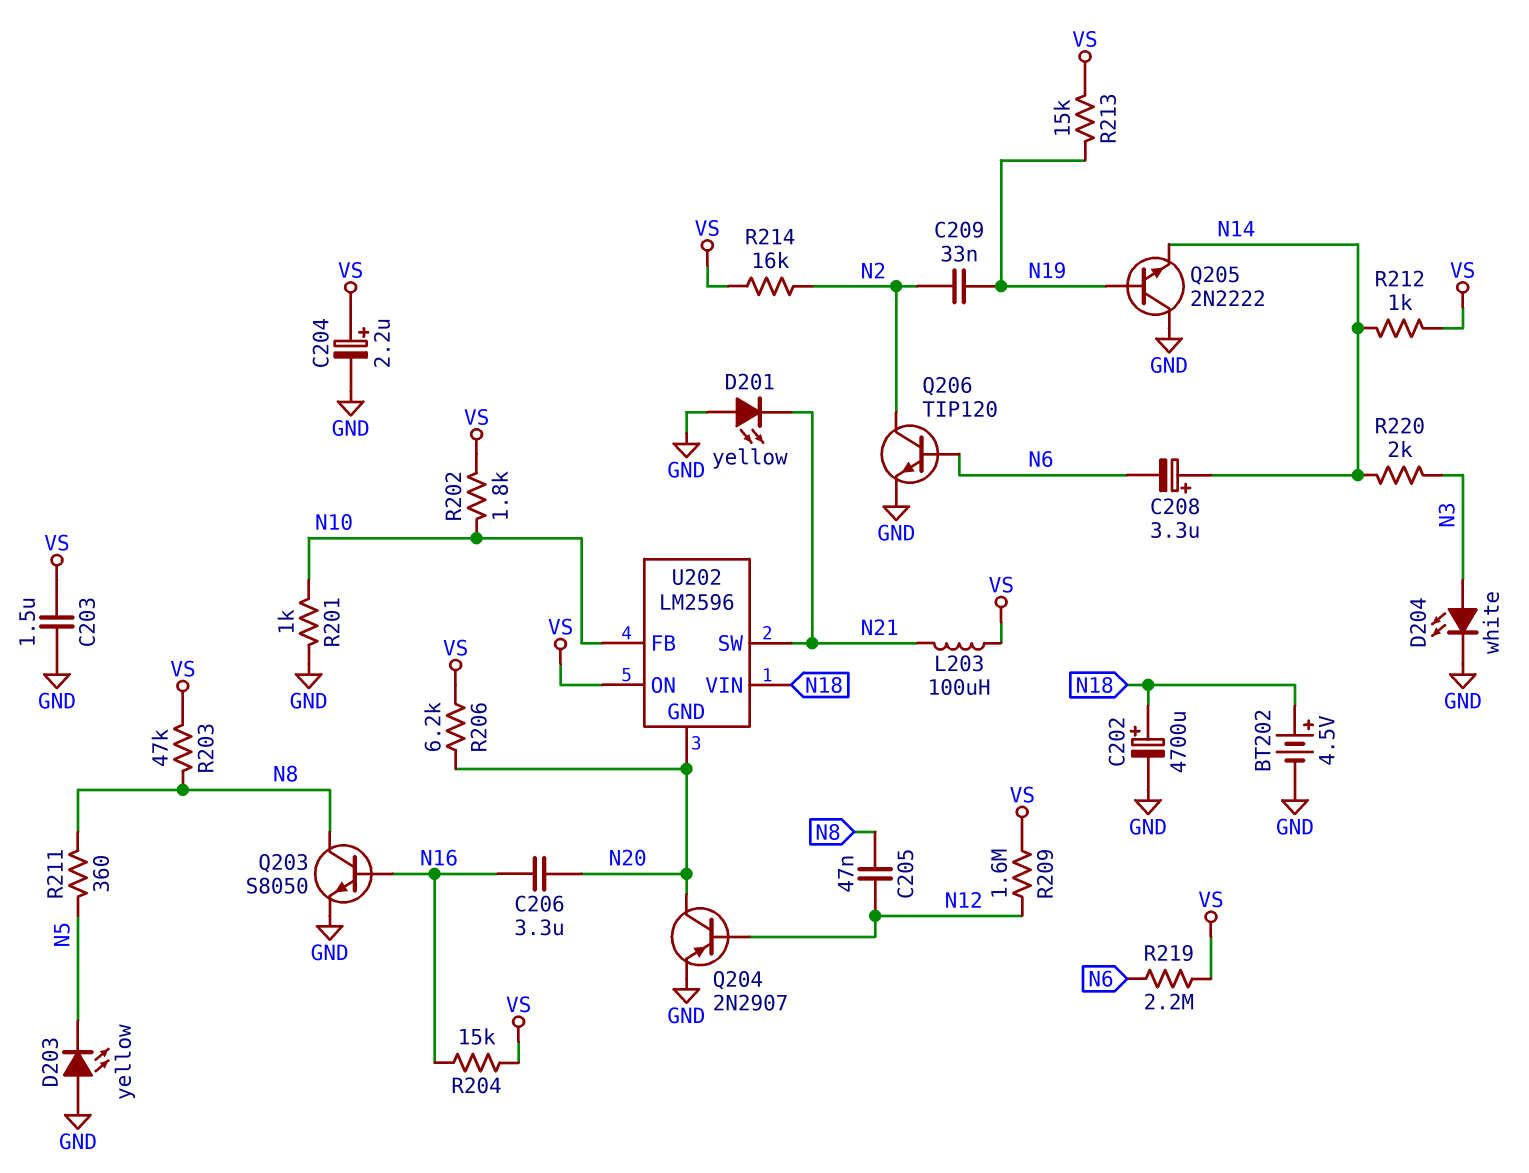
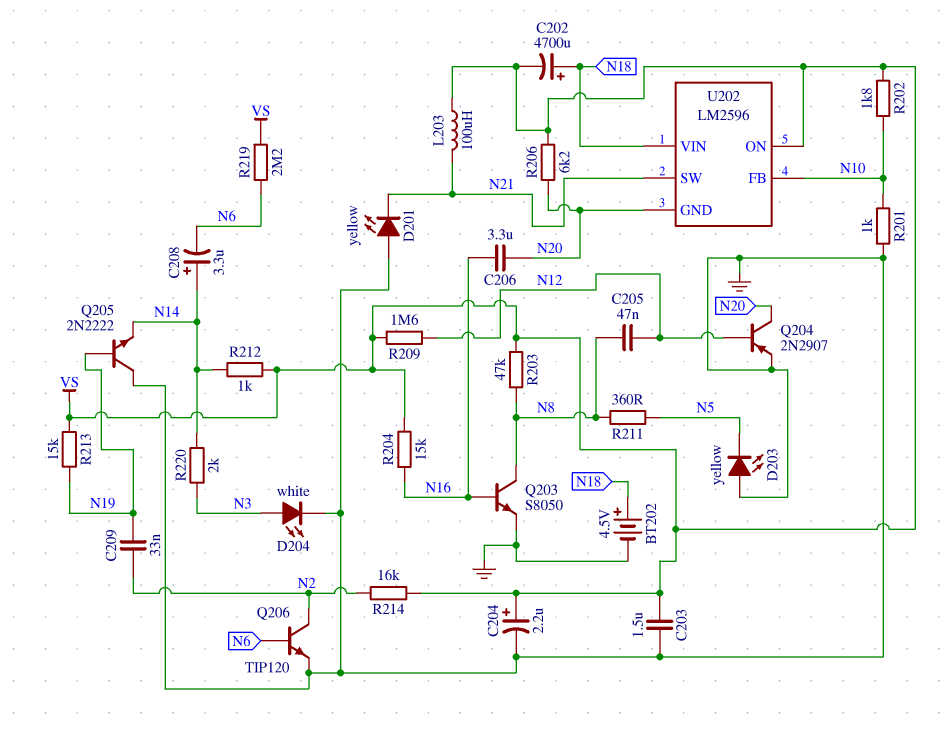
C202: 4700uF (plus N18, minus GND) -> 4700uF (plus N18, minus VS)

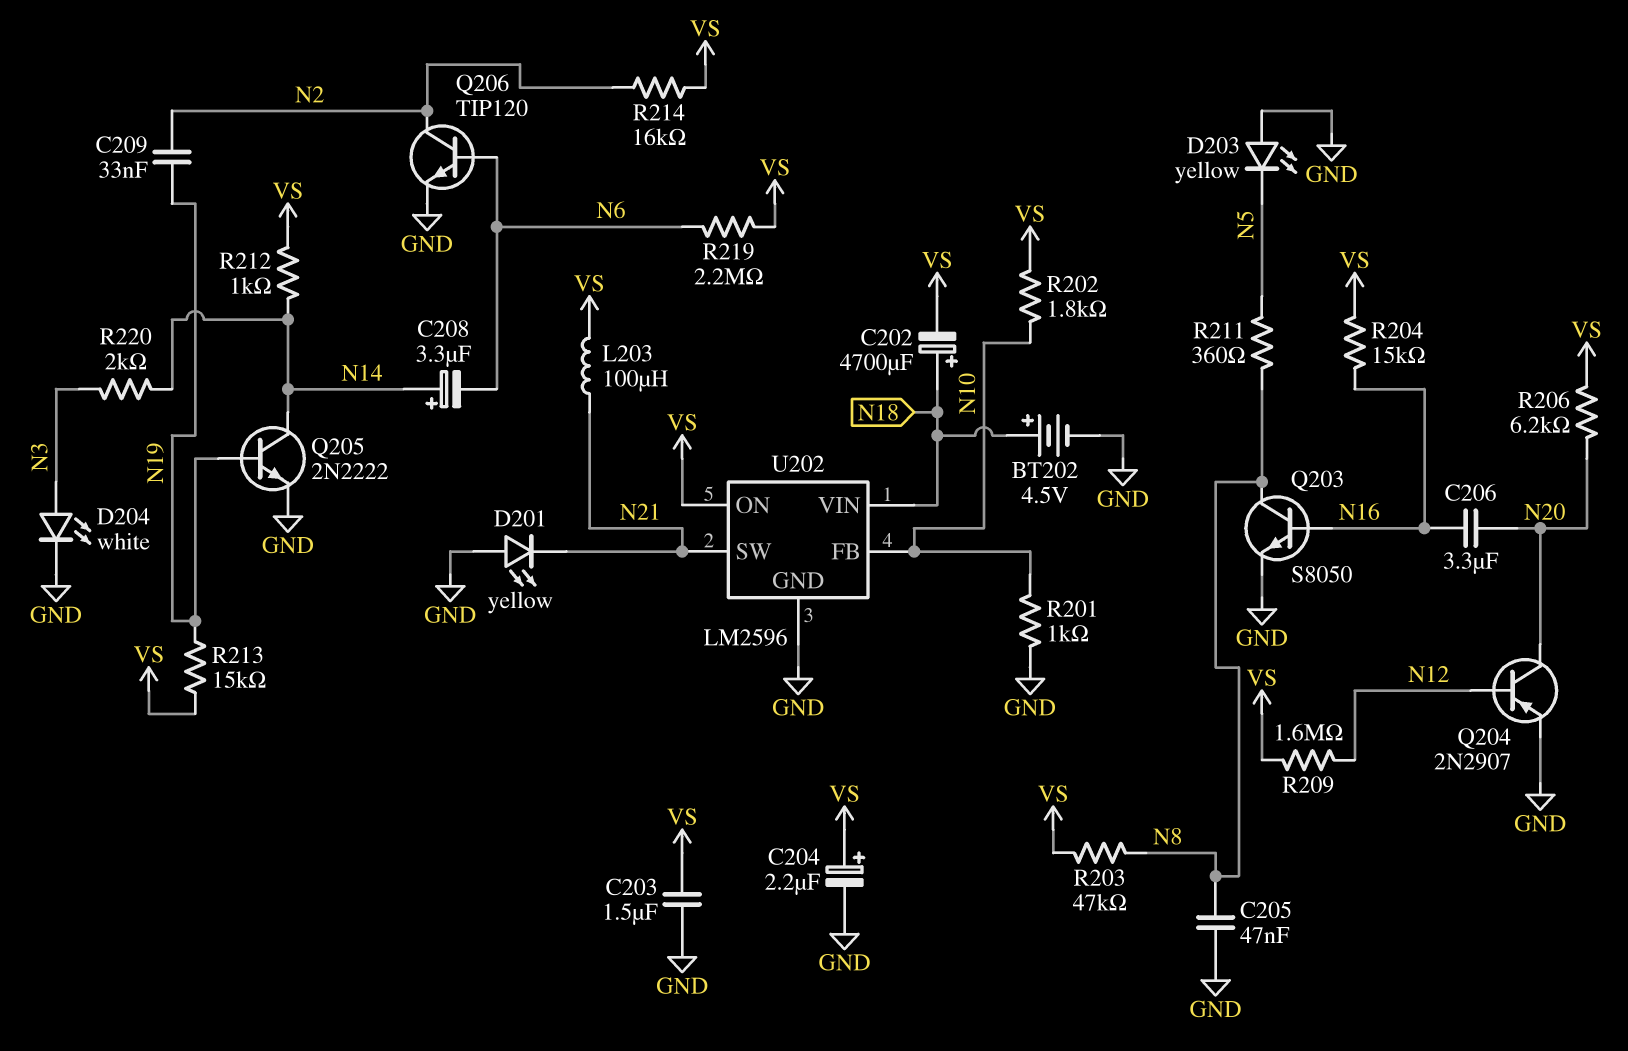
C205: 47nF (N8, N12) -> 47nF (GND, N8)
Q205: NPN 2N2222 (B N19, C GND, E N14) -> NPN 2N2222 (B N19, C N14, E GND)
U202 pin GND: N20 -> GND

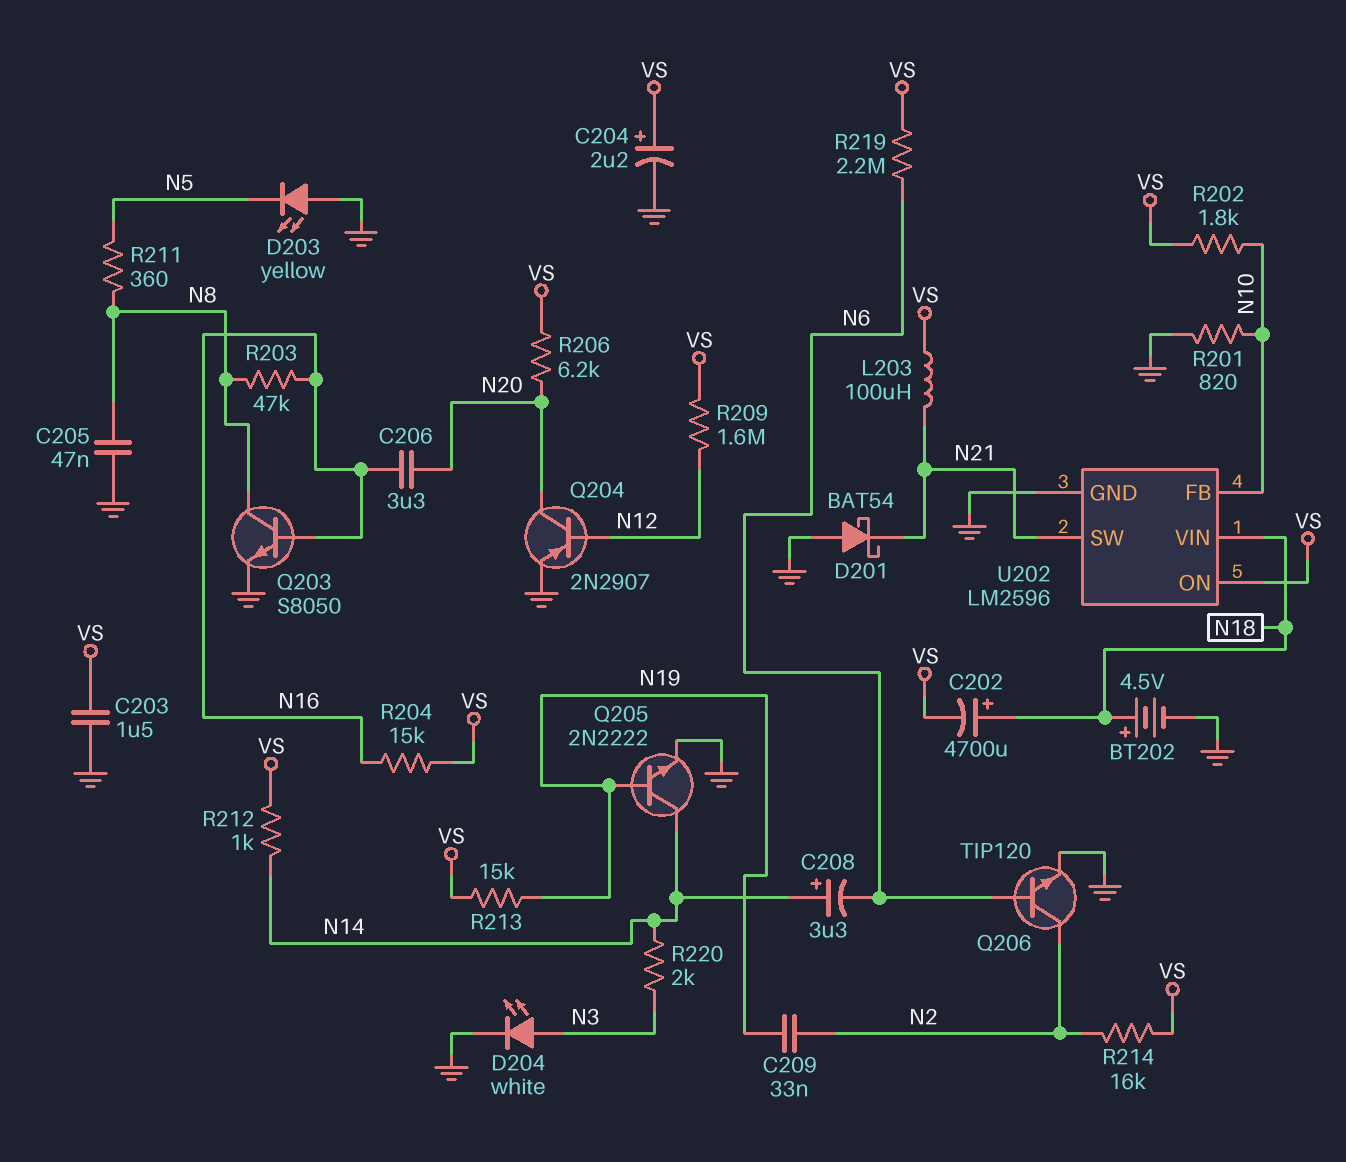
D201: LED yellow (A GND, K N21) -> schottky BAT54 (A GND, K N21)
R201: 1k (GND, N10) -> 820 (GND, N10)
R203: 47k (N8, VS) -> 47k (N8, N16)

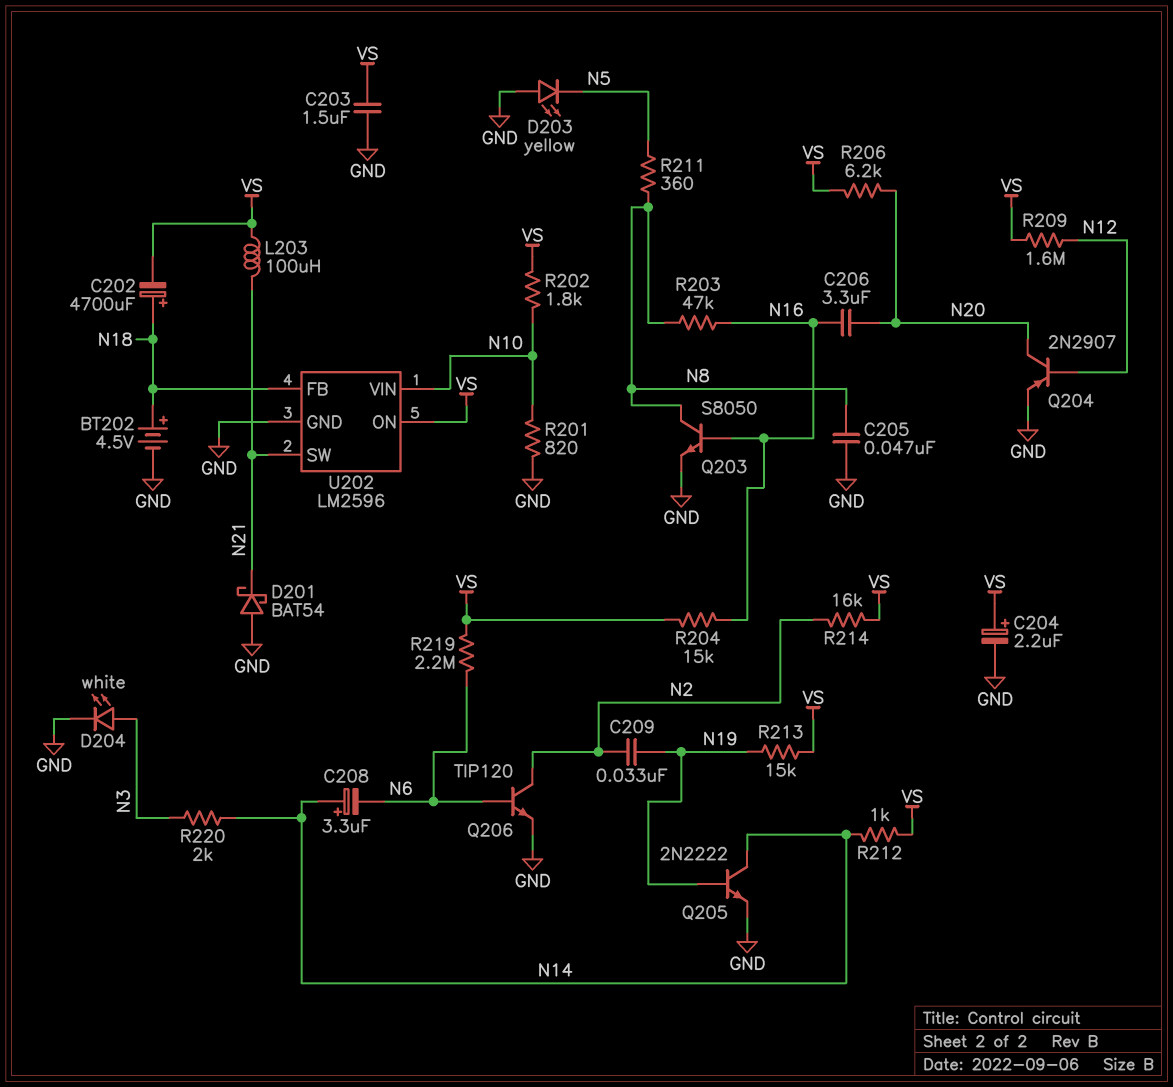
U202 pin FB: N10 -> N18
U202 pin VIN: N18 -> N10

